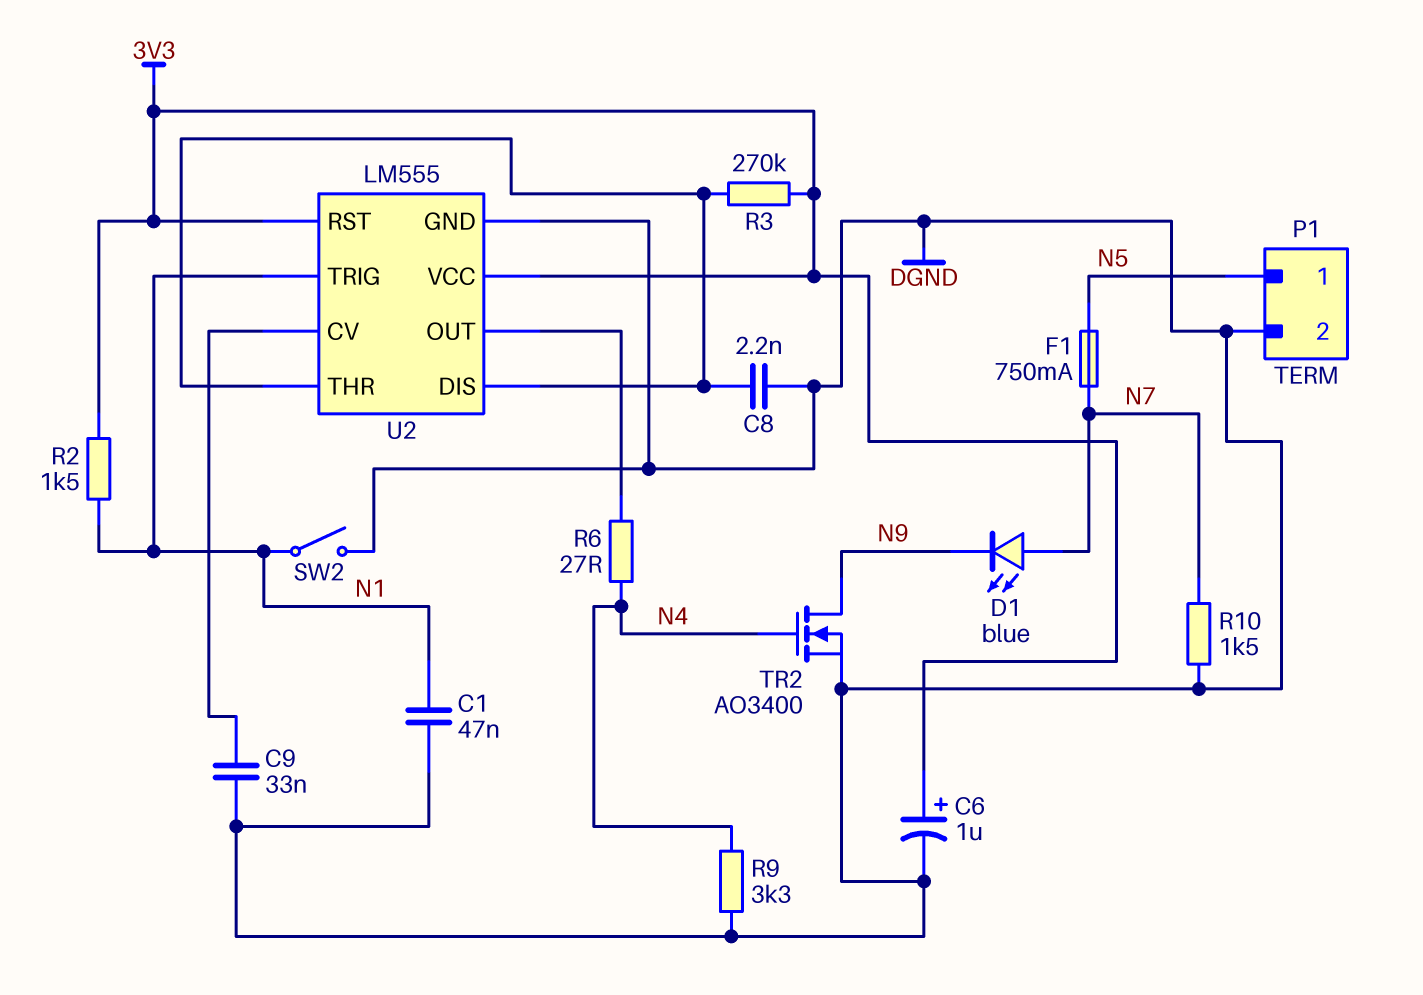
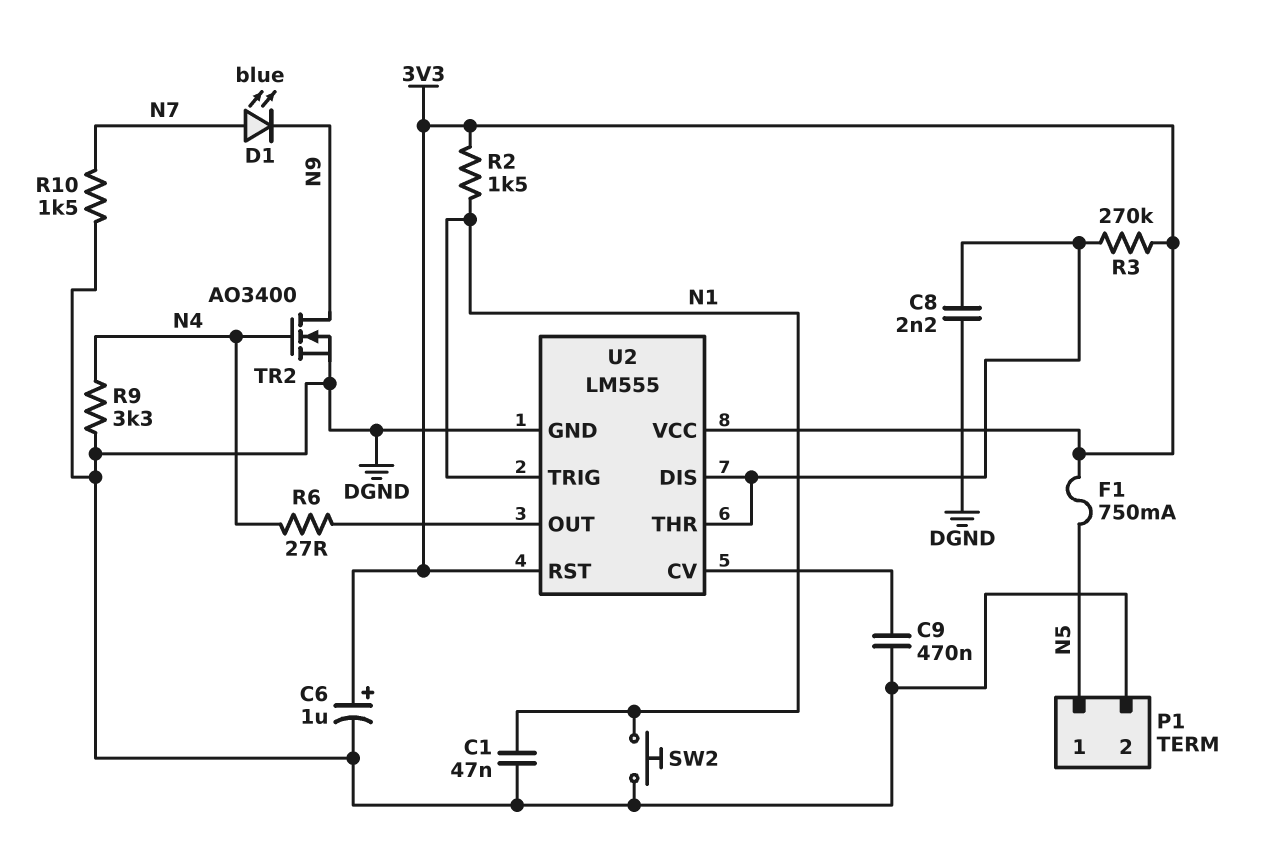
C9: 33nF (DGND, U2/CV) -> 470nF (DGND, U2/CV)
F1: 750mA (N5, N7) -> 750mA (3V3, N5)
SW2: switch (DGND, N1) -> button (DGND, N1)

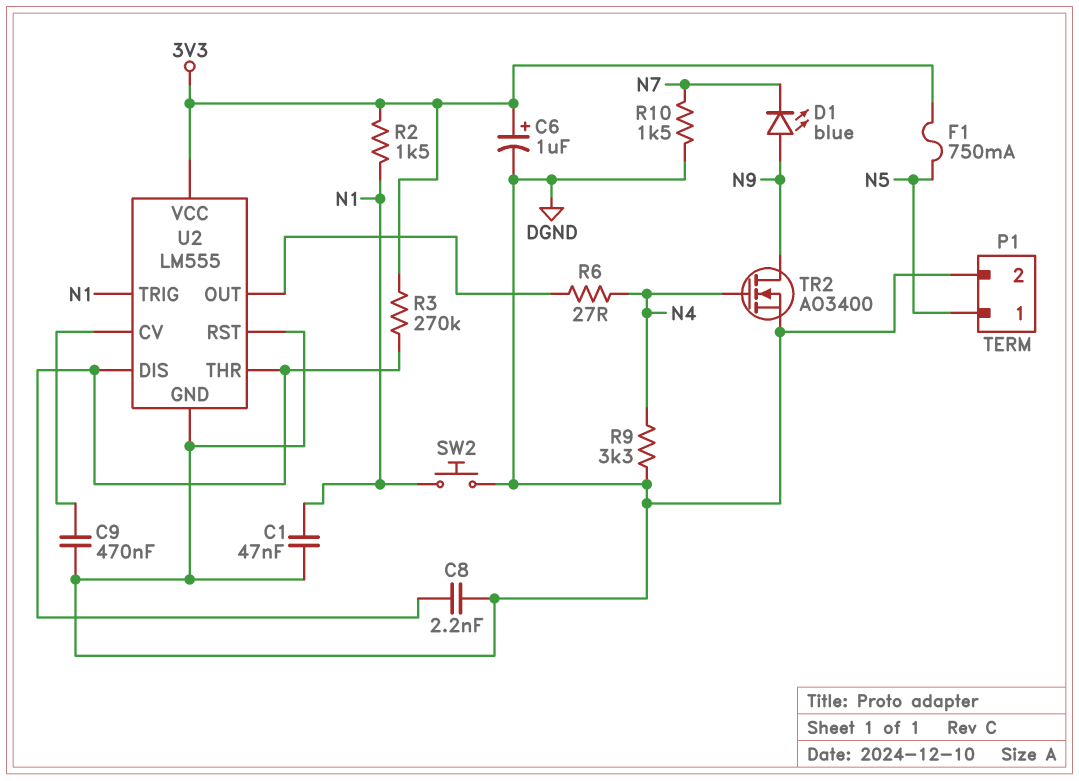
D1: LED blue (A N7, K N9) -> LED blue (A N9, K N7)
U2 pin RST: 3V3 -> DGND

